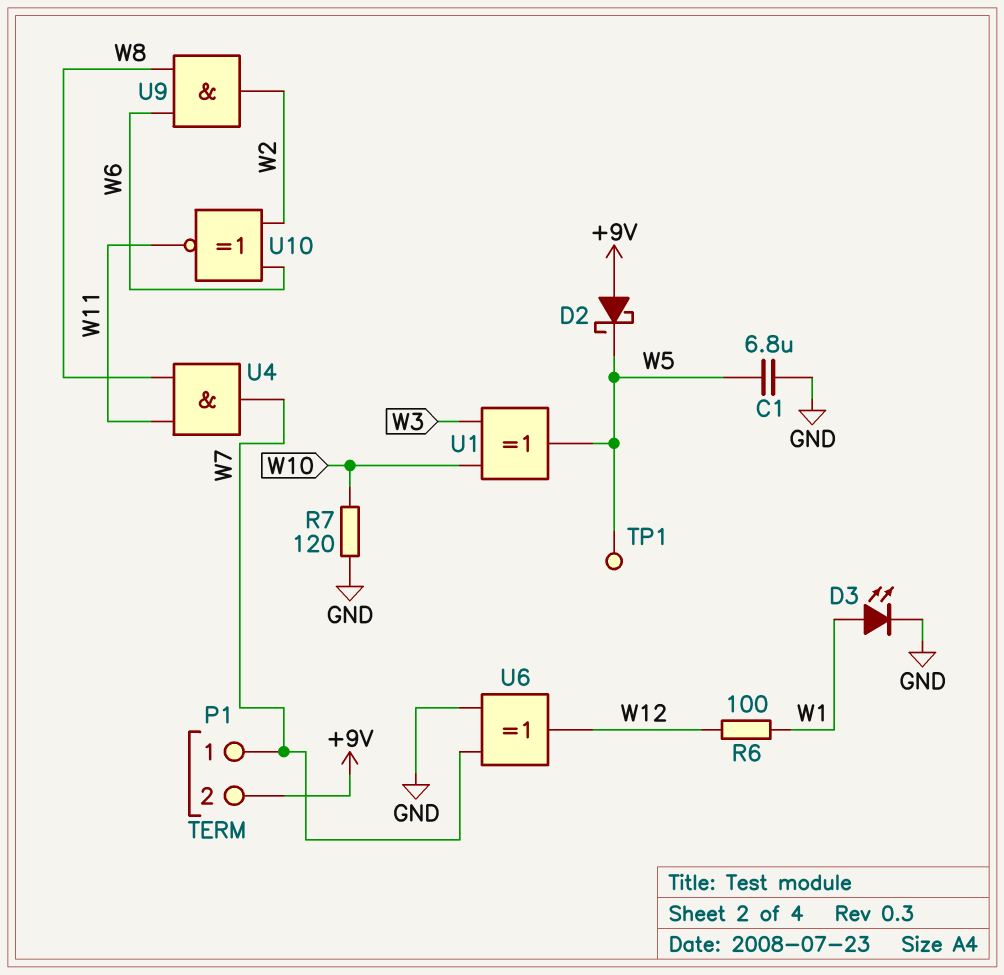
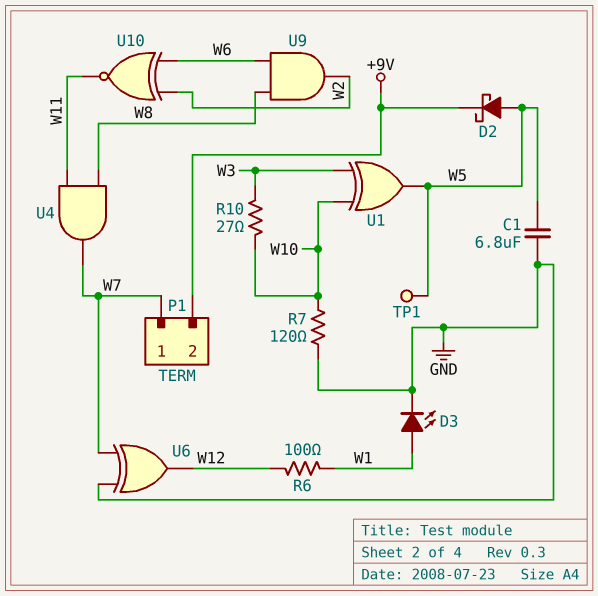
D2: schottky (A +9V, K W5) -> schottky (A W5, K +9V)
R10: none -> 27 (W3, W10)

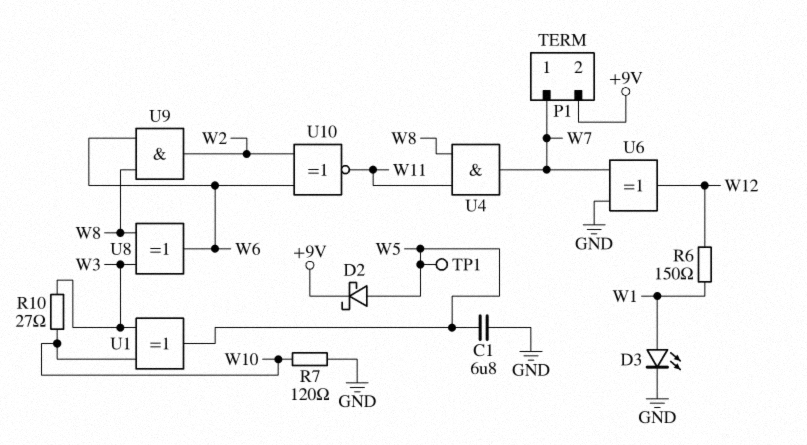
R6: 100 (W1, W12) -> 150 (W1, W12)
U8: none -> XOR (in W3, in W8, out W6)

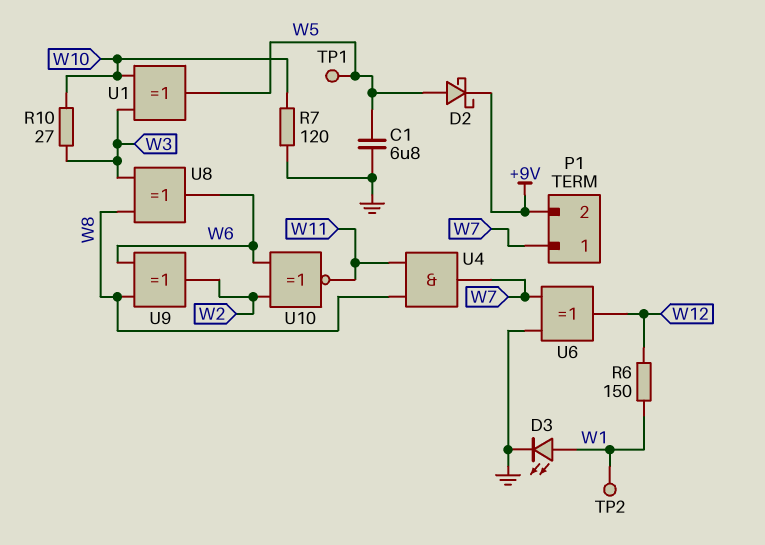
TP2: none -> test point (W1)
U9: AND (in W6, in W8, out W2) -> XOR (in W6, in W8, out W2)

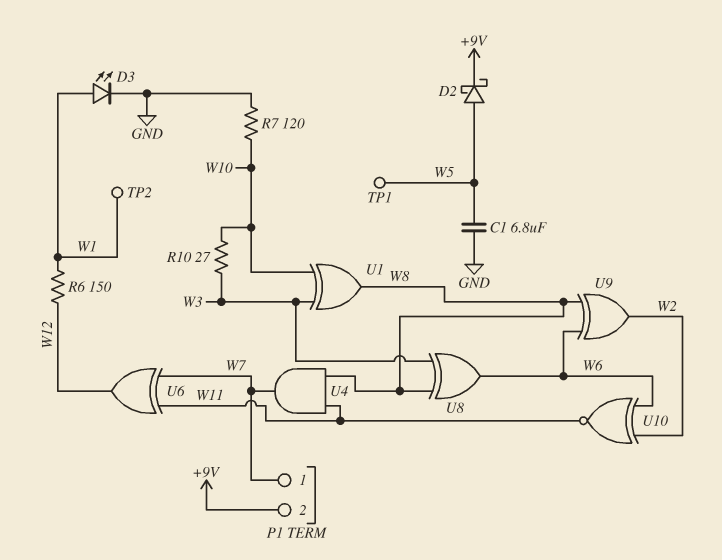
U1: XOR (in W3, in W10, out W5) -> XOR (in W3, in W10, out W8)
U6: XOR (in GND, in W7, out W12) -> XOR (in W7, in W11, out W12)

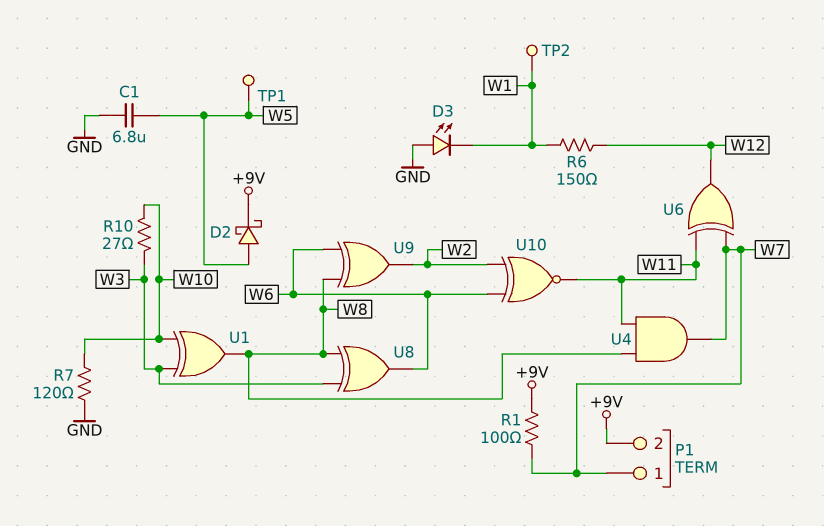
D3: LED (A W1, K GND) -> LED (A GND, K W1)
R1: none -> 100 (+9V, W7)

